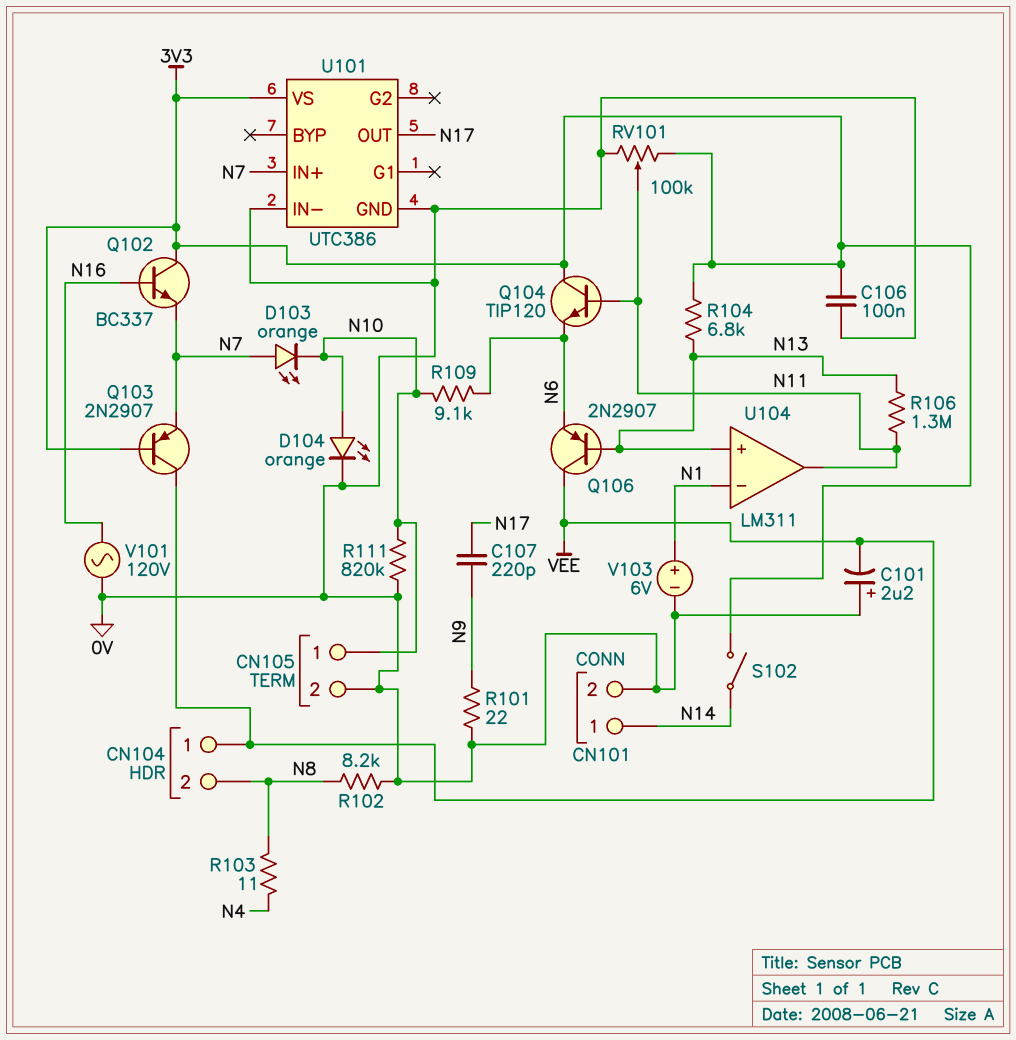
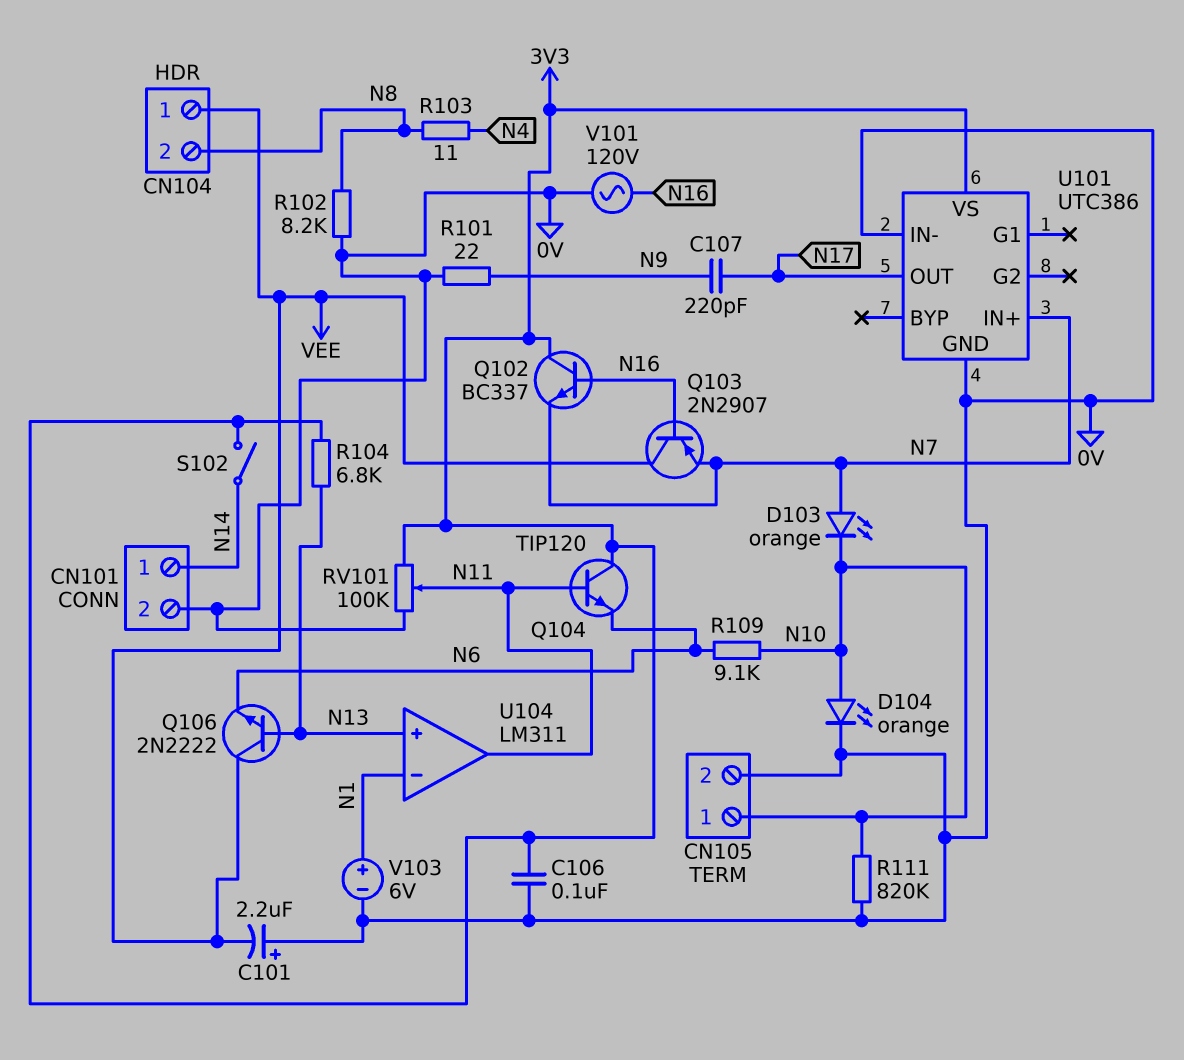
Q103: PNP 2N2907 (B 3V3, C VEE, E N7) -> PNP 2N2907 (B N16, C VEE, E N7)
Q106: PNP 2N2907 (B N13, C VEE, E N6) -> NPN 2N2222 (B N13, C VEE, E N6)
R106: 1.3M (N11, N13) -> none

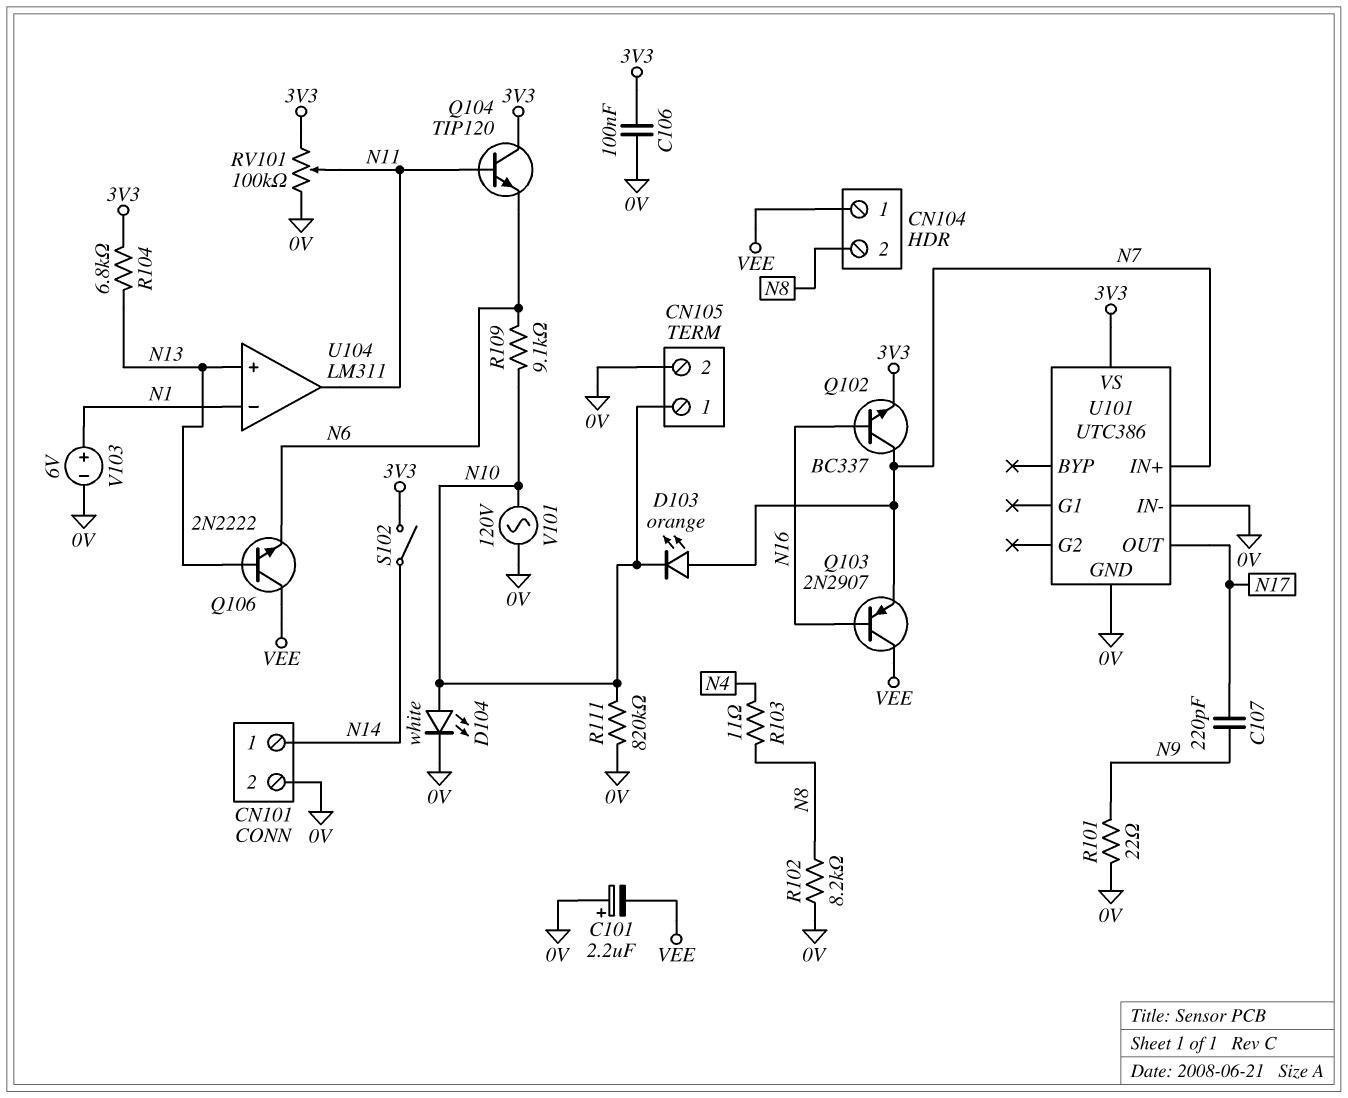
D104: LED orange (A N10, K 0V) -> LED white (A N10, K 0V)
Q102: NPN BC337 (B N16, C 3V3, E N7) -> NPN BC337 (B N16, C N7, E 3V3)
V101: AC 120V (0V, N16) -> AC 120V (0V, N10)

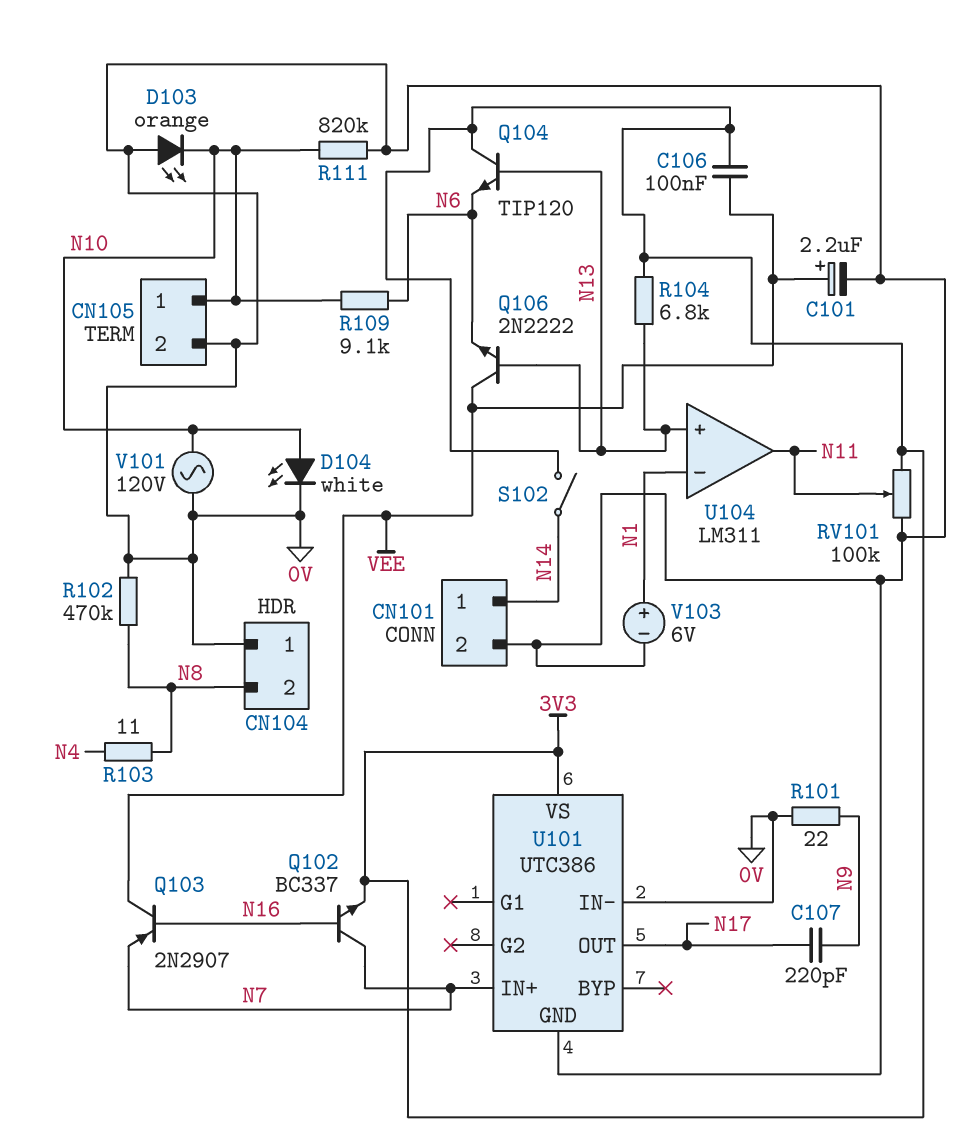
C101: 2.2uF (plus 0V, minus VEE) -> 2.2uF (plus VEE, minus 0V)
C106: 100nF (0V, 3V3) -> 100nF (3V3, VEE)
CN104 pin 1: VEE -> 0V
D103: LED orange (A N7, K N10) -> LED orange (A 0V, K N10)
Q104: NPN TIP120 (B N11, C 3V3, E N6) -> NPN TIP120 (B N13, C 3V3, E N6)
R102: 8.2k (0V, N8) -> 470k (0V, N8)

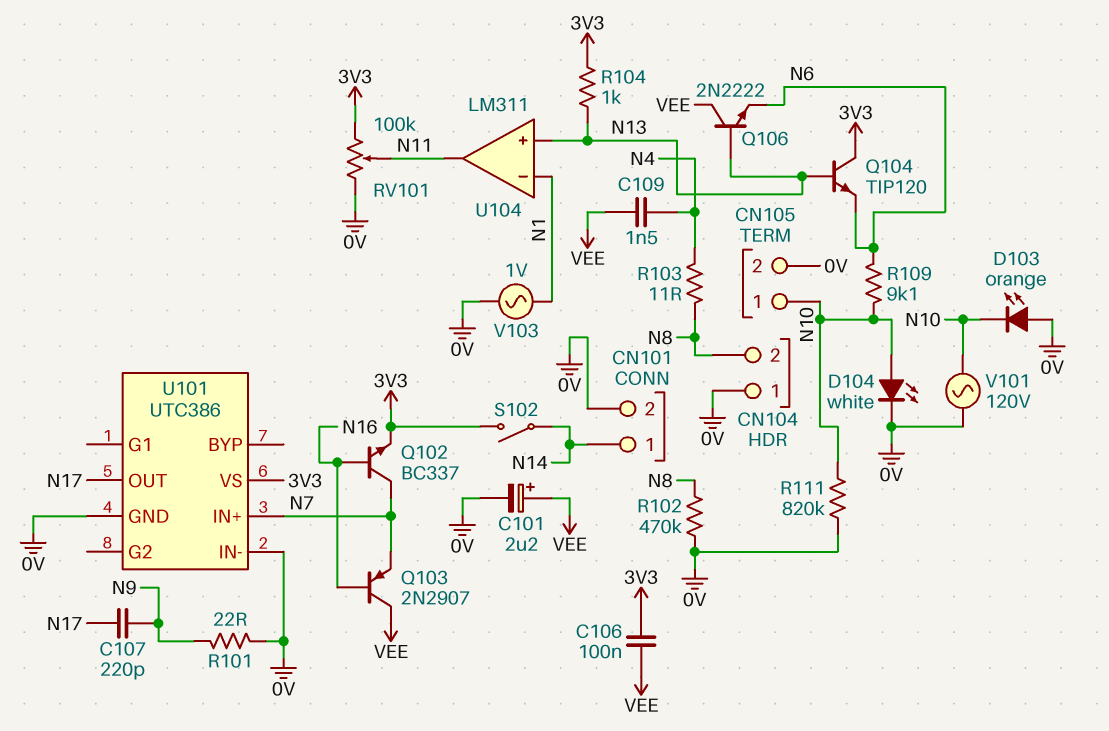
C109: none -> 1.5nF (N4, VEE)
R104: 6.8k (3V3, N13) -> 1k (3V3, N13)
V103: 6V (plus N1, minus 0V) -> AC 1V (0V, N1)

